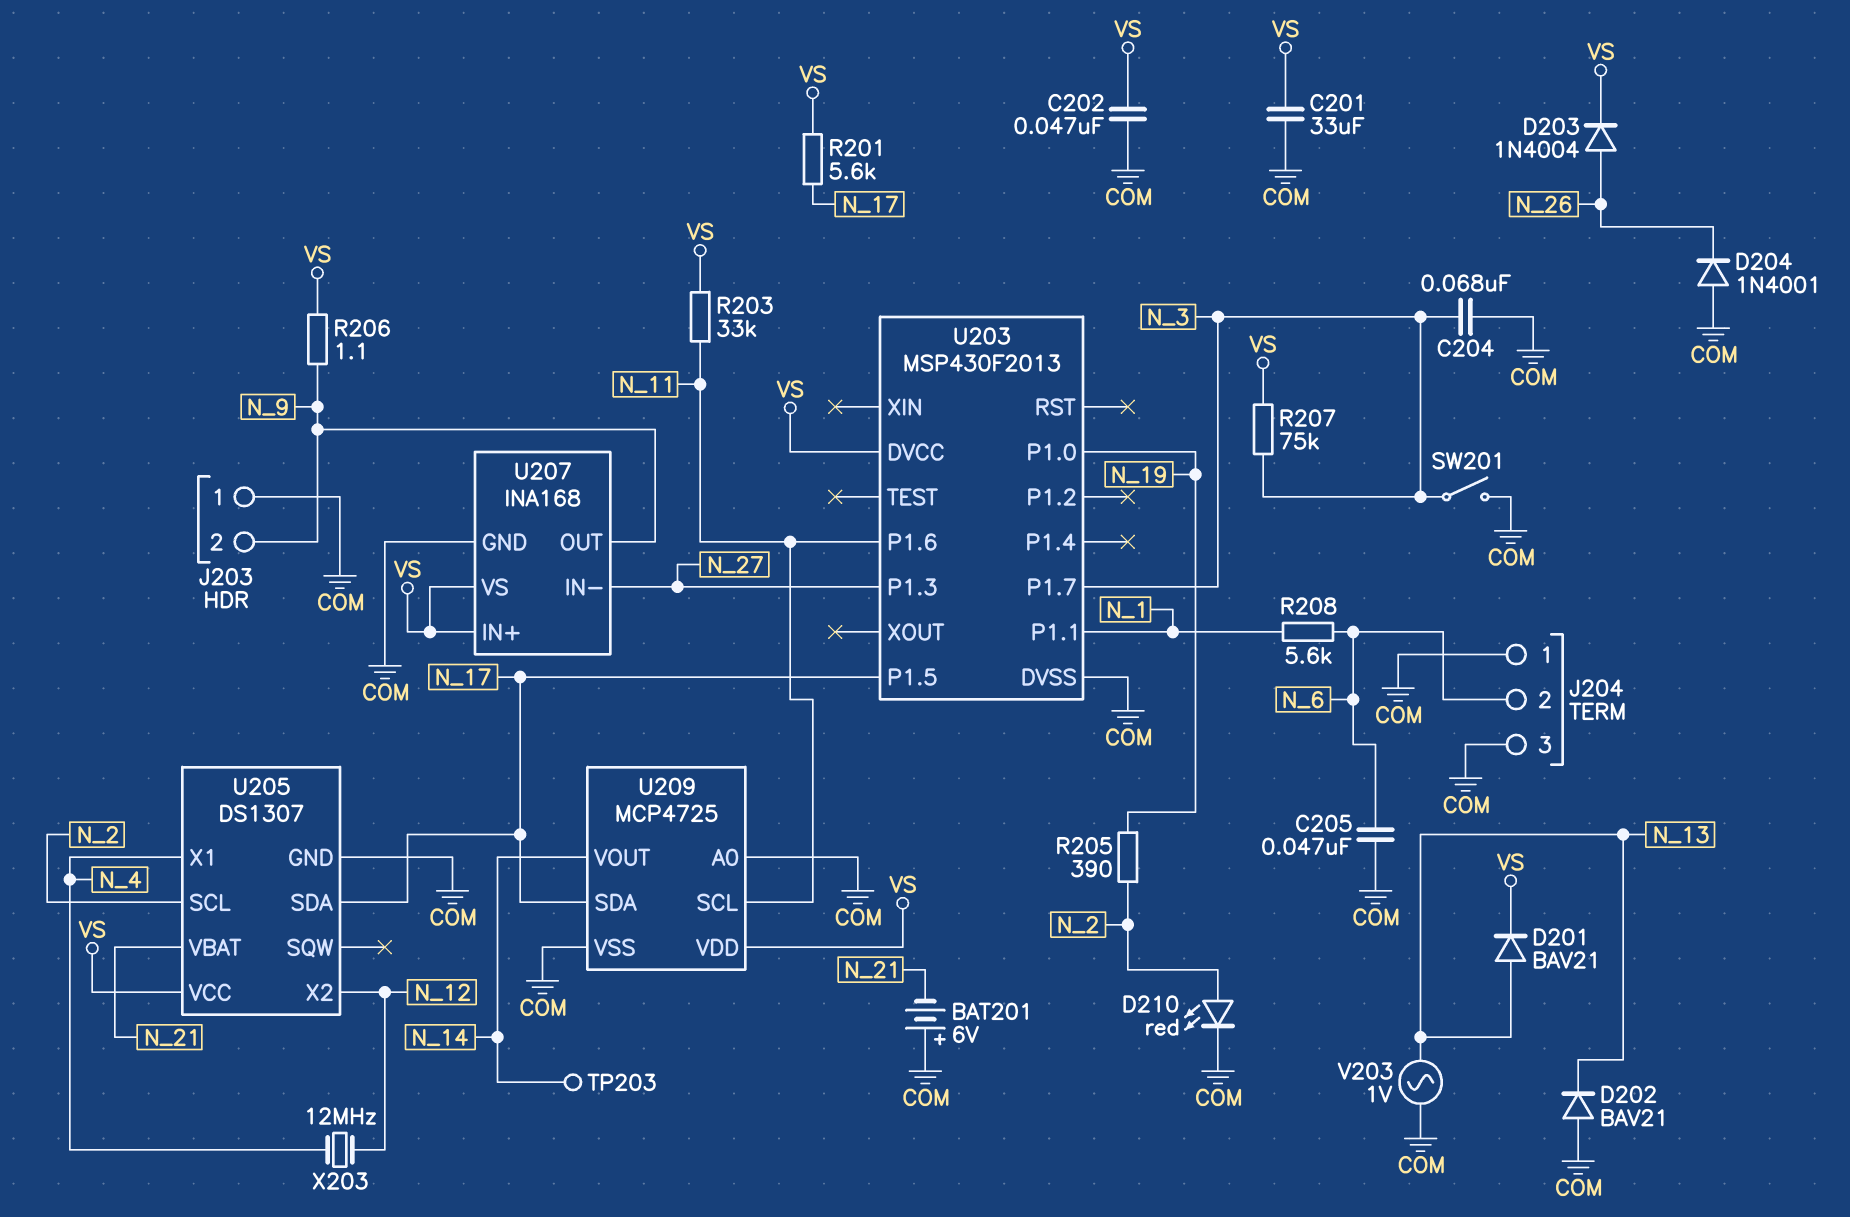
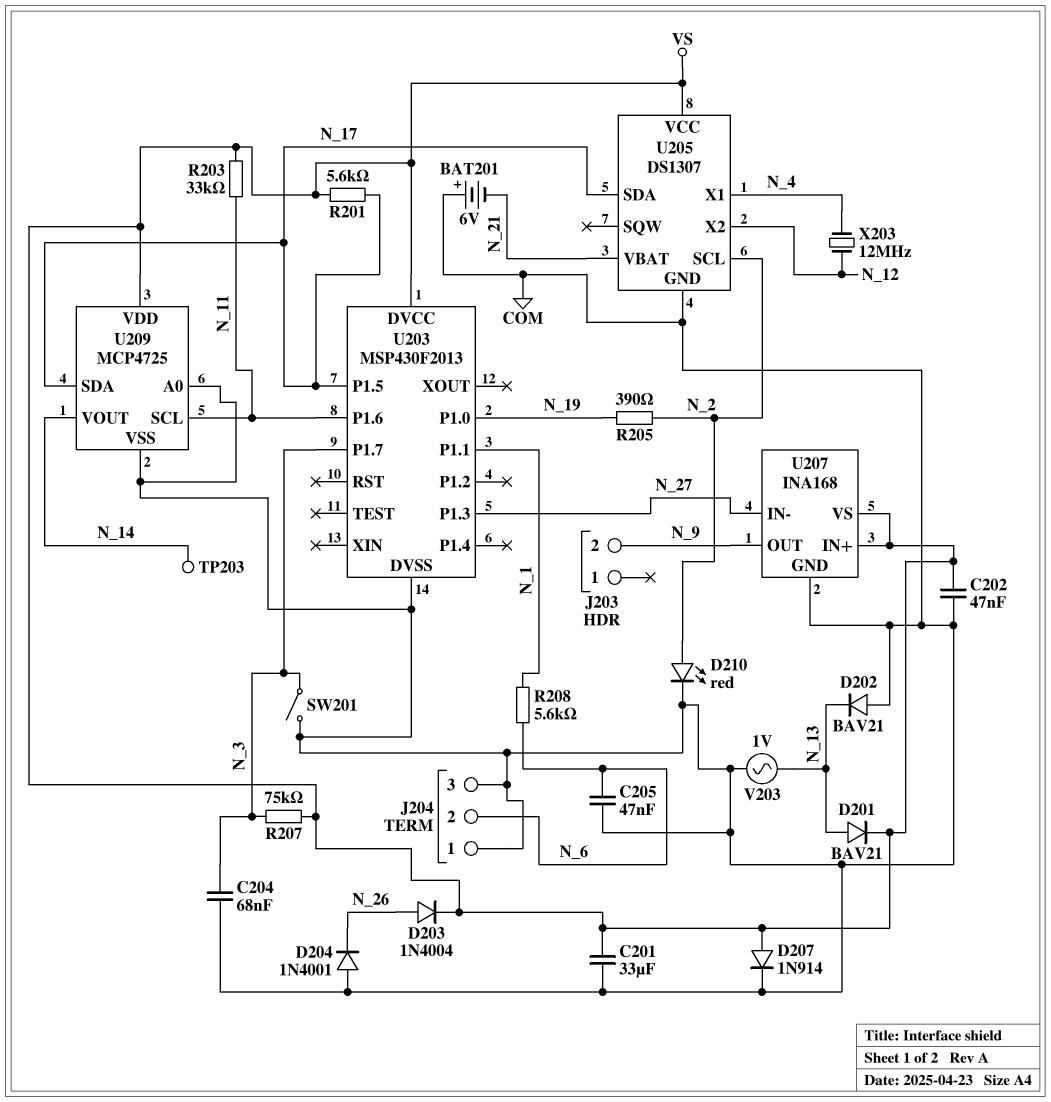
D207: none -> diode 1N914 (A VS, K COM)
J203 pin 1: COM -> none
R206: 1.1 (N_9, VS) -> none

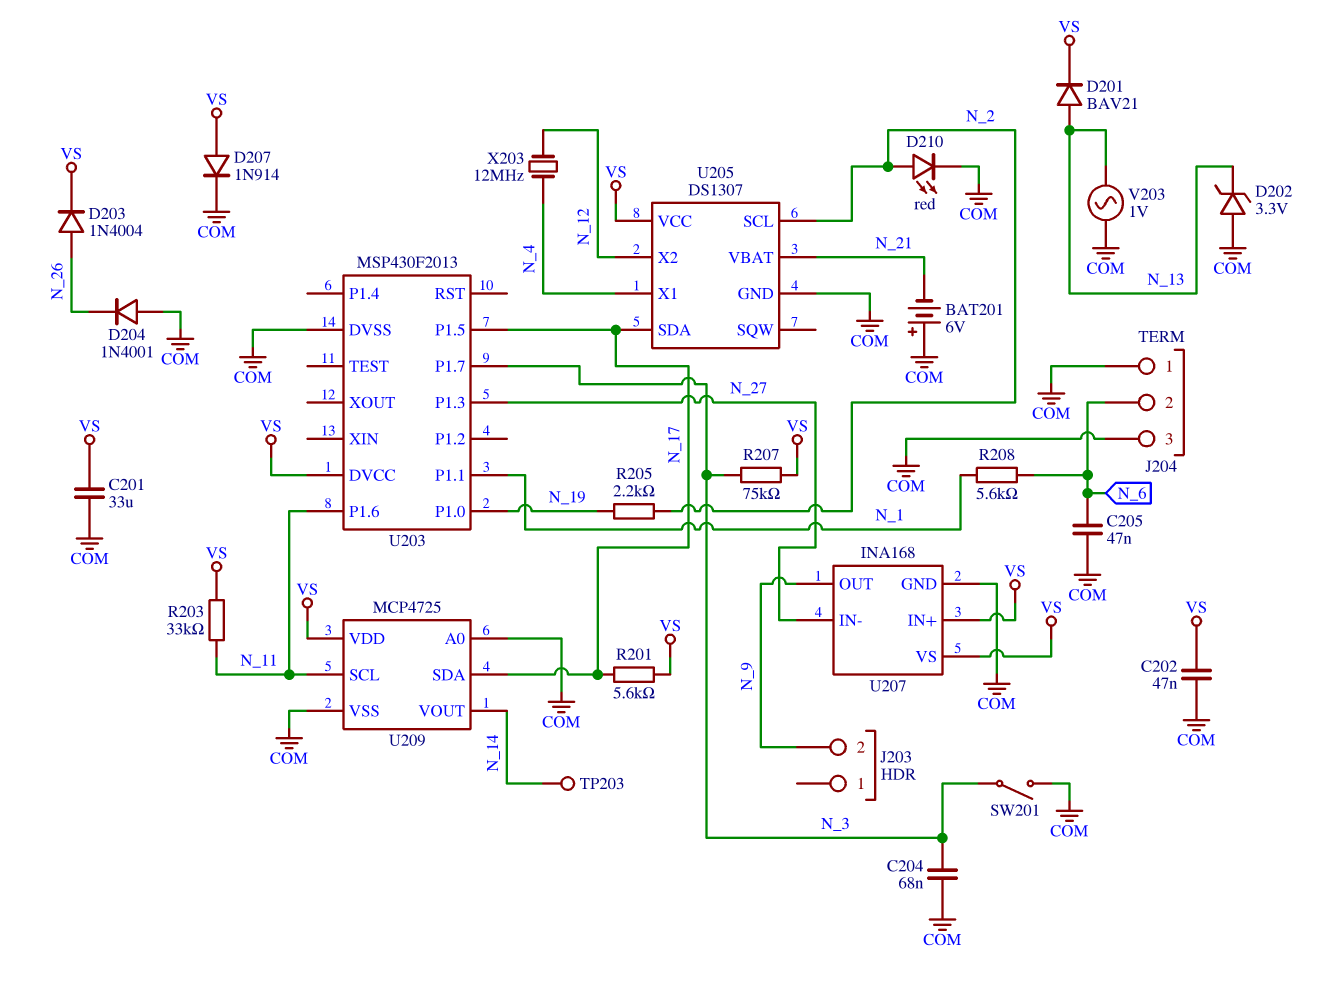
D202: diode BAV21 (A COM, K N_13) -> zener 3.3V (A COM, K N_13)
R205: 390 (N_2, N_19) -> 2.2k (N_2, N_19)

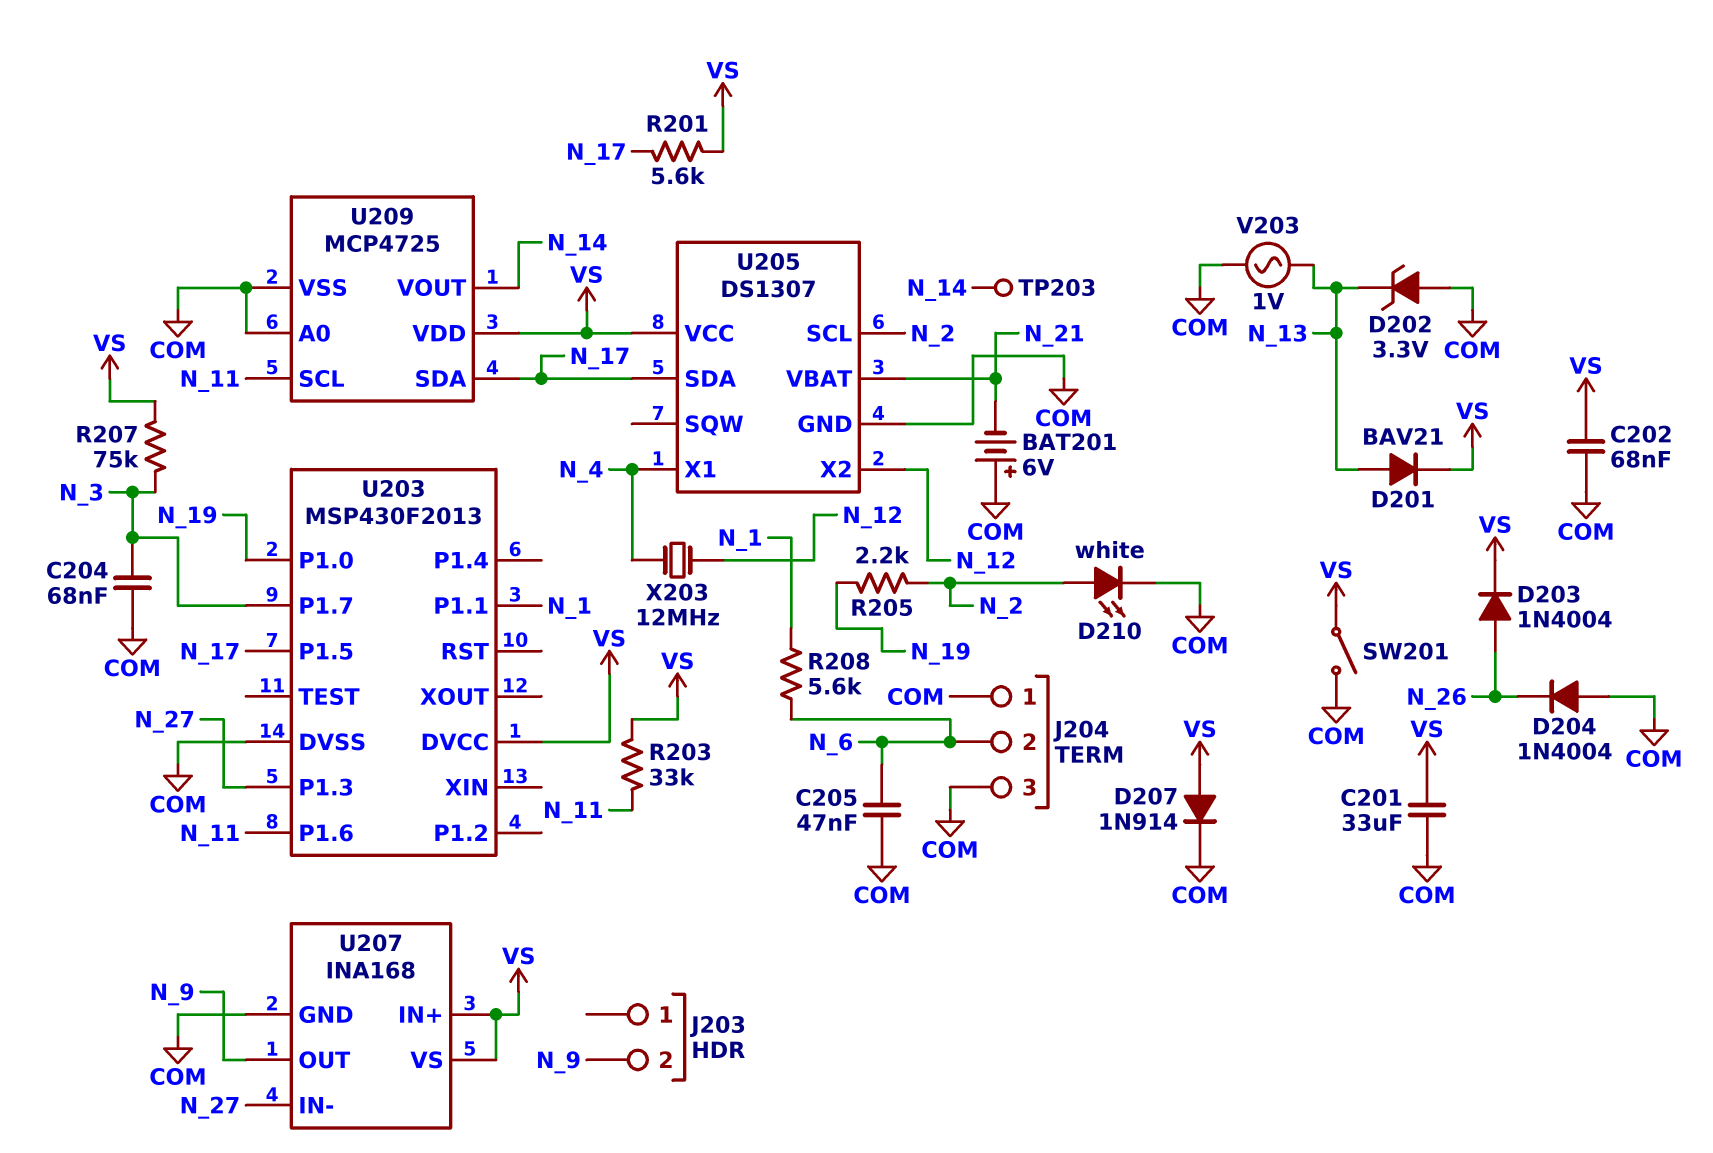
C202: 47nF (COM, VS) -> 68nF (COM, VS)
D204: diode 1N4001 (A COM, K N_26) -> diode 1N4004 (A COM, K N_26)
D210: LED red (A N_2, K COM) -> LED white (A N_2, K COM)
SW201: switch (COM, N_3) -> switch (COM, VS)

